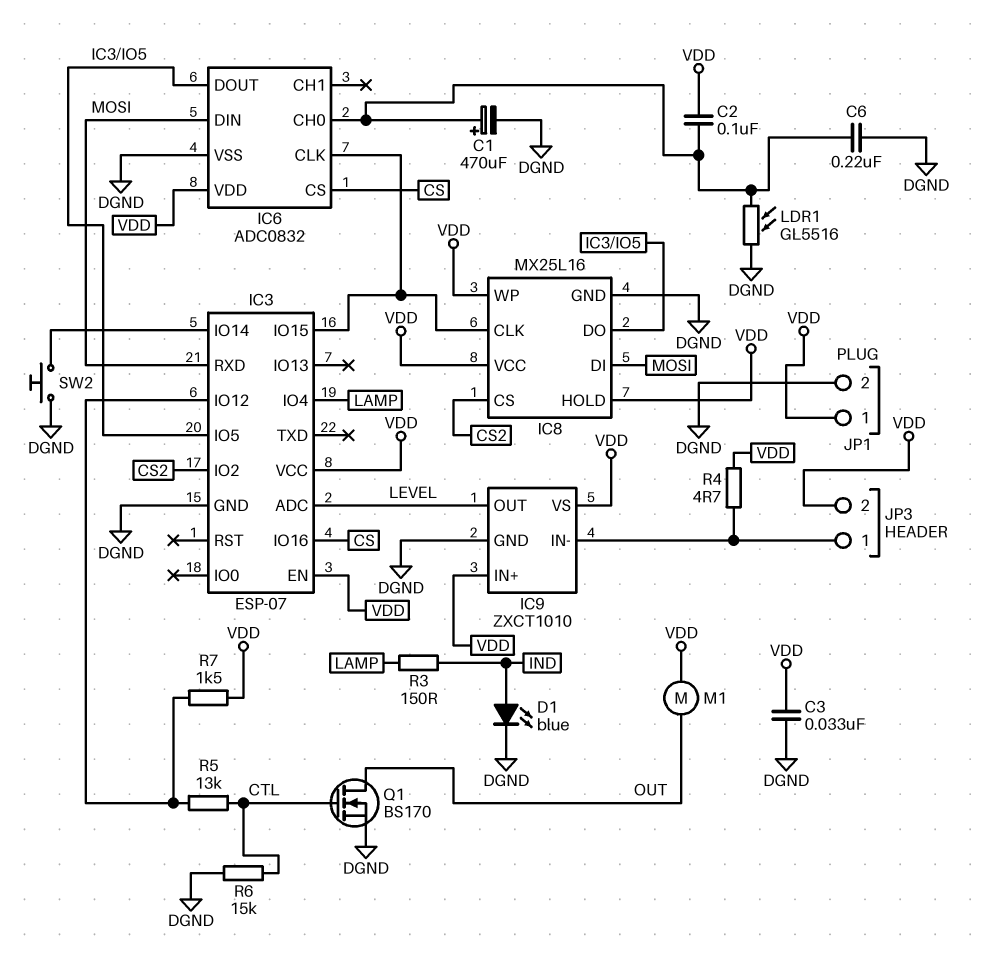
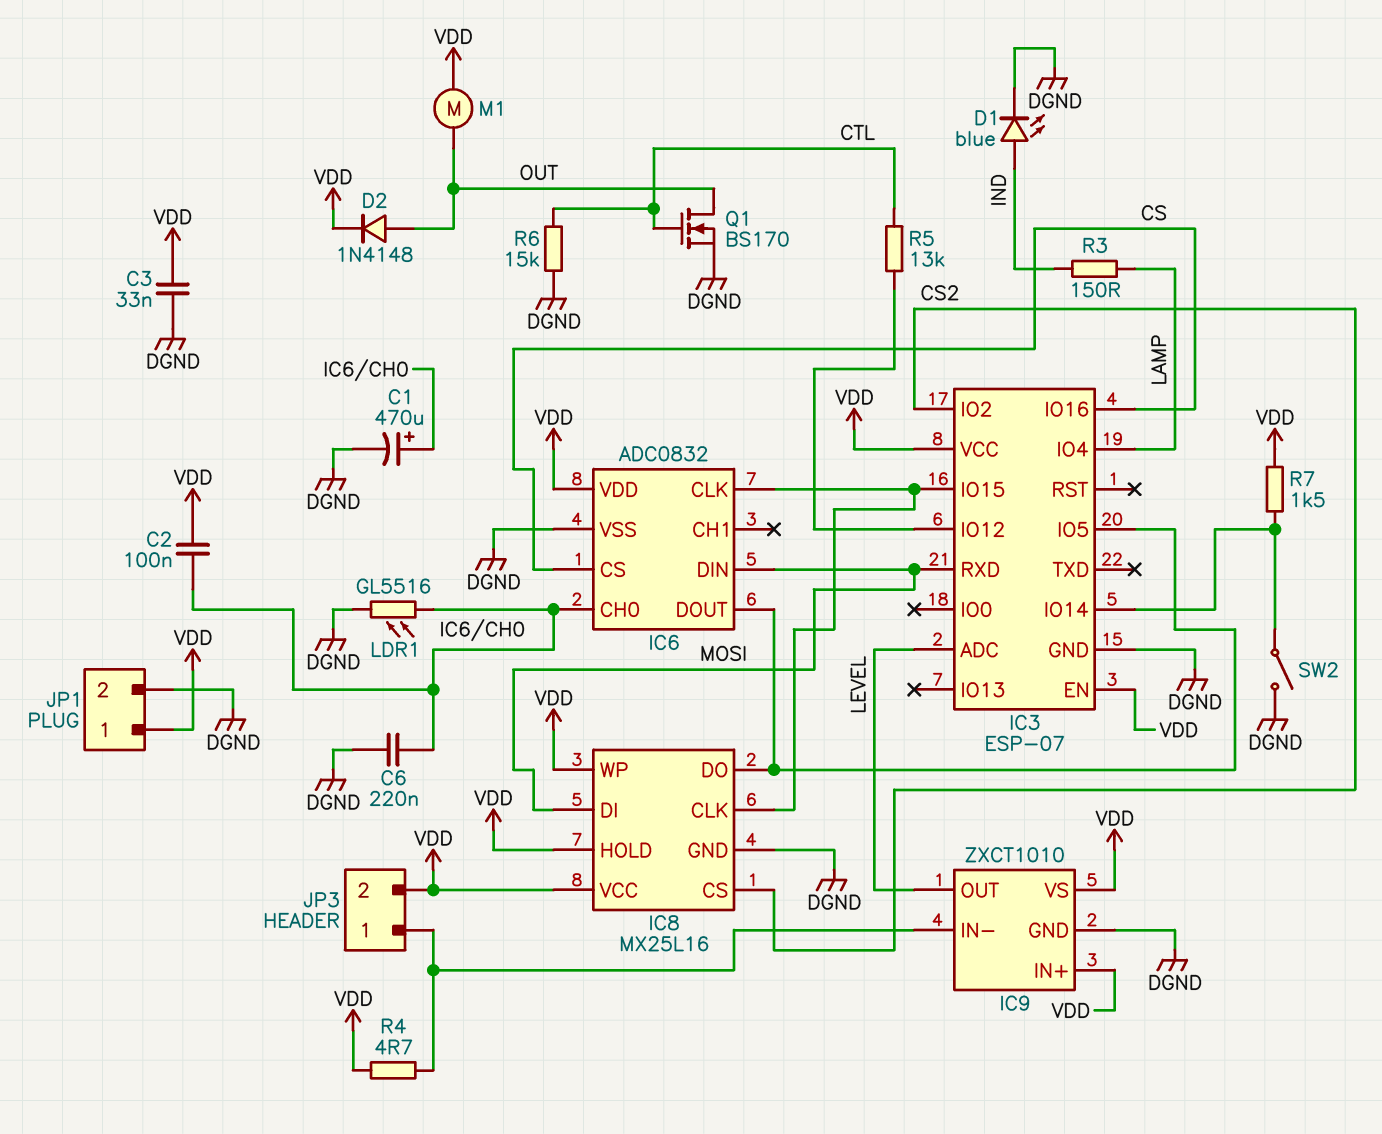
D2: none -> diode 1N4148 (A OUT, K VDD)
R7: 1.5k (IC3/IO12, VDD) -> 1.5k (IC3/IO14, VDD)
SW2: button (DGND, IC3/IO14) -> switch (DGND, IC3/IO14)

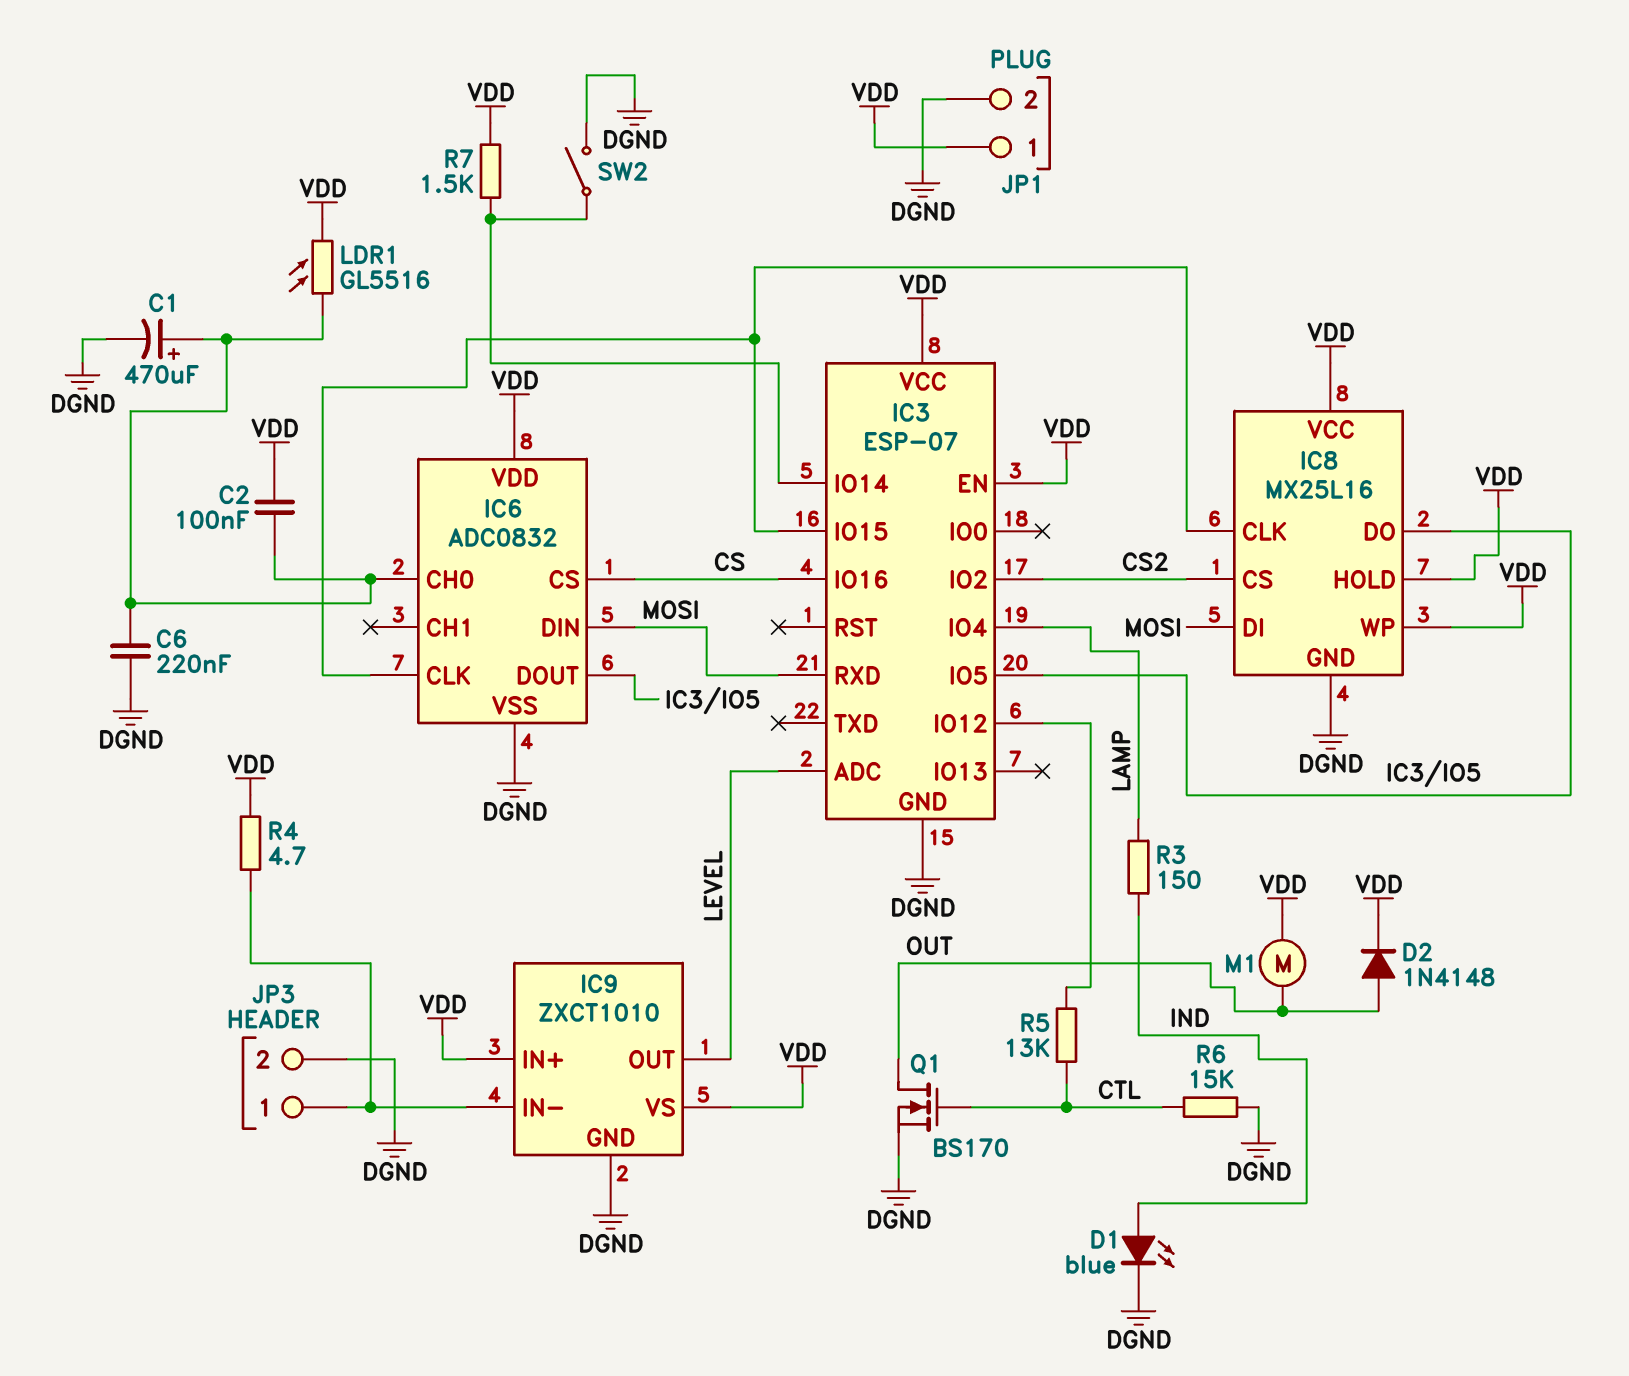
C3: 33nF (DGND, VDD) -> none
JP3 pin 2: VDD -> DGND
LDR1: GL5516 (DGND, IC6/CH0) -> GL5516 (IC6/CH0, VDD)

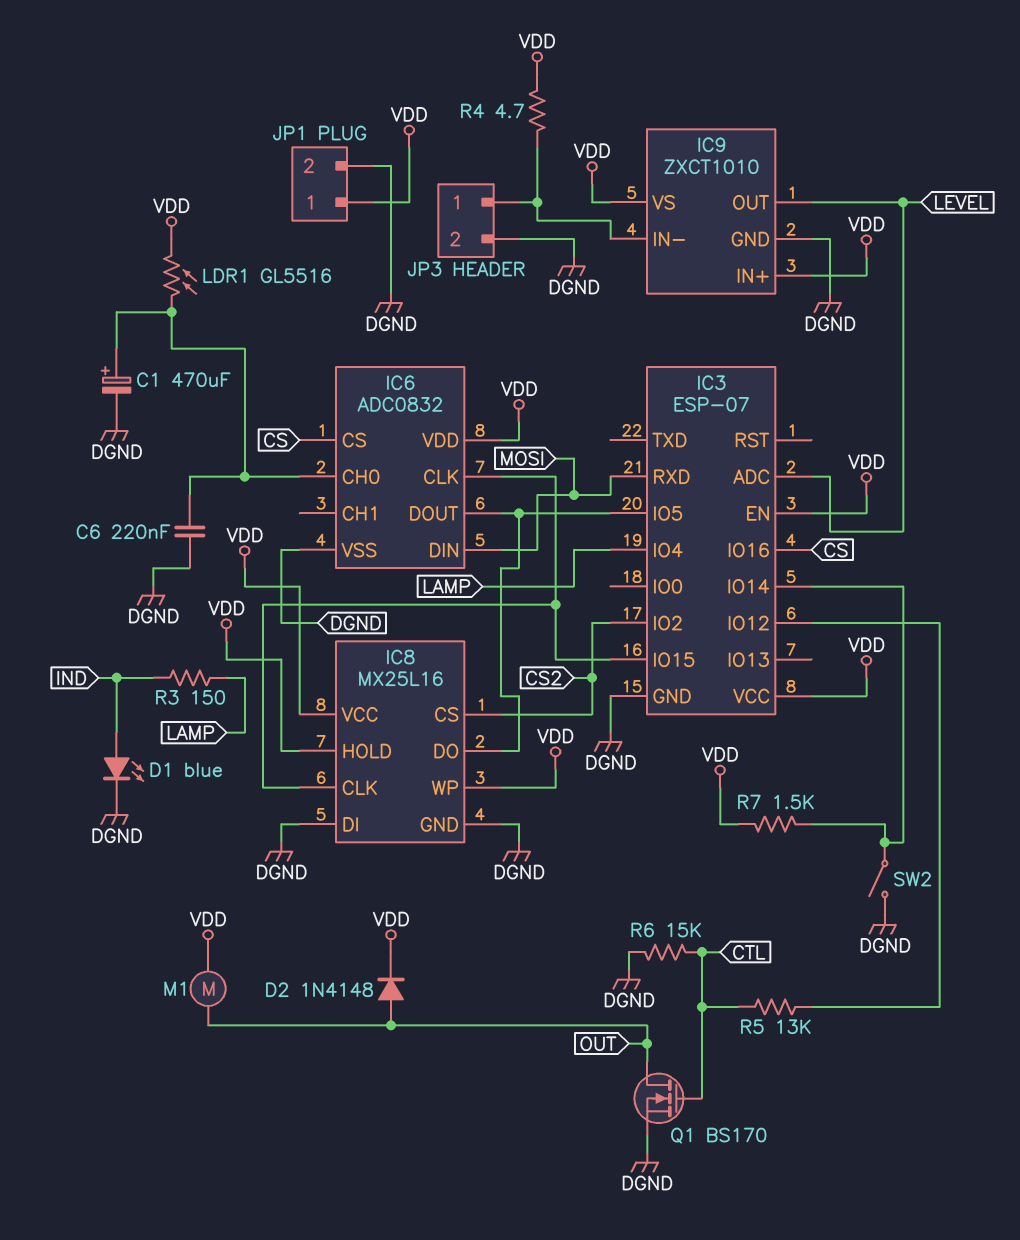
C2: 100nF (IC6/CH0, VDD) -> none
IC8 pin DI: MOSI -> DGND

